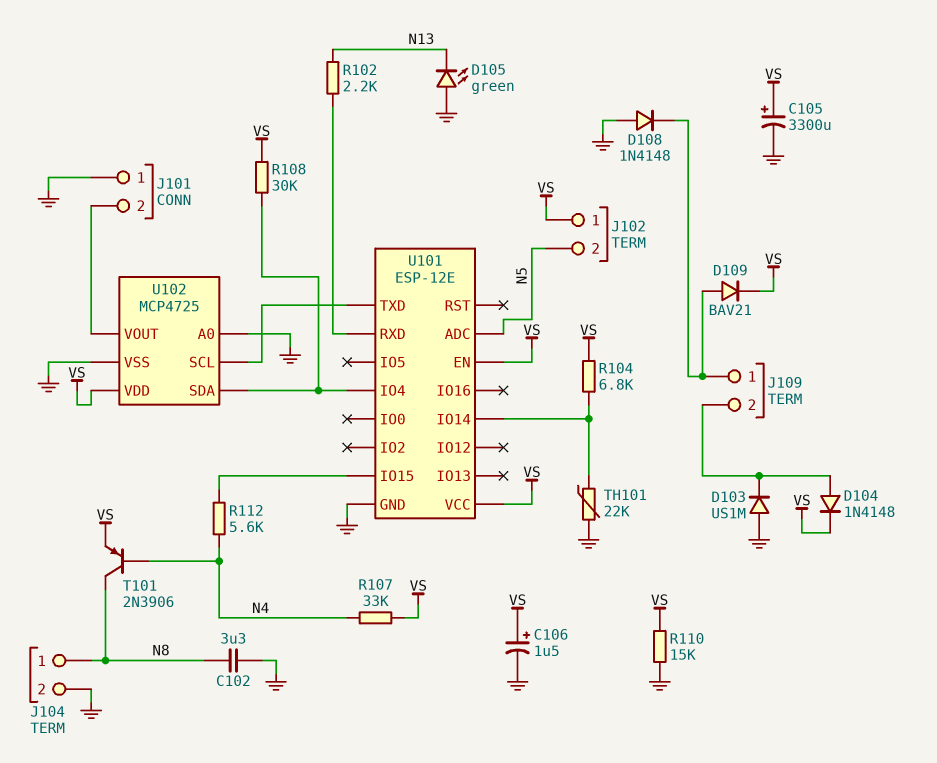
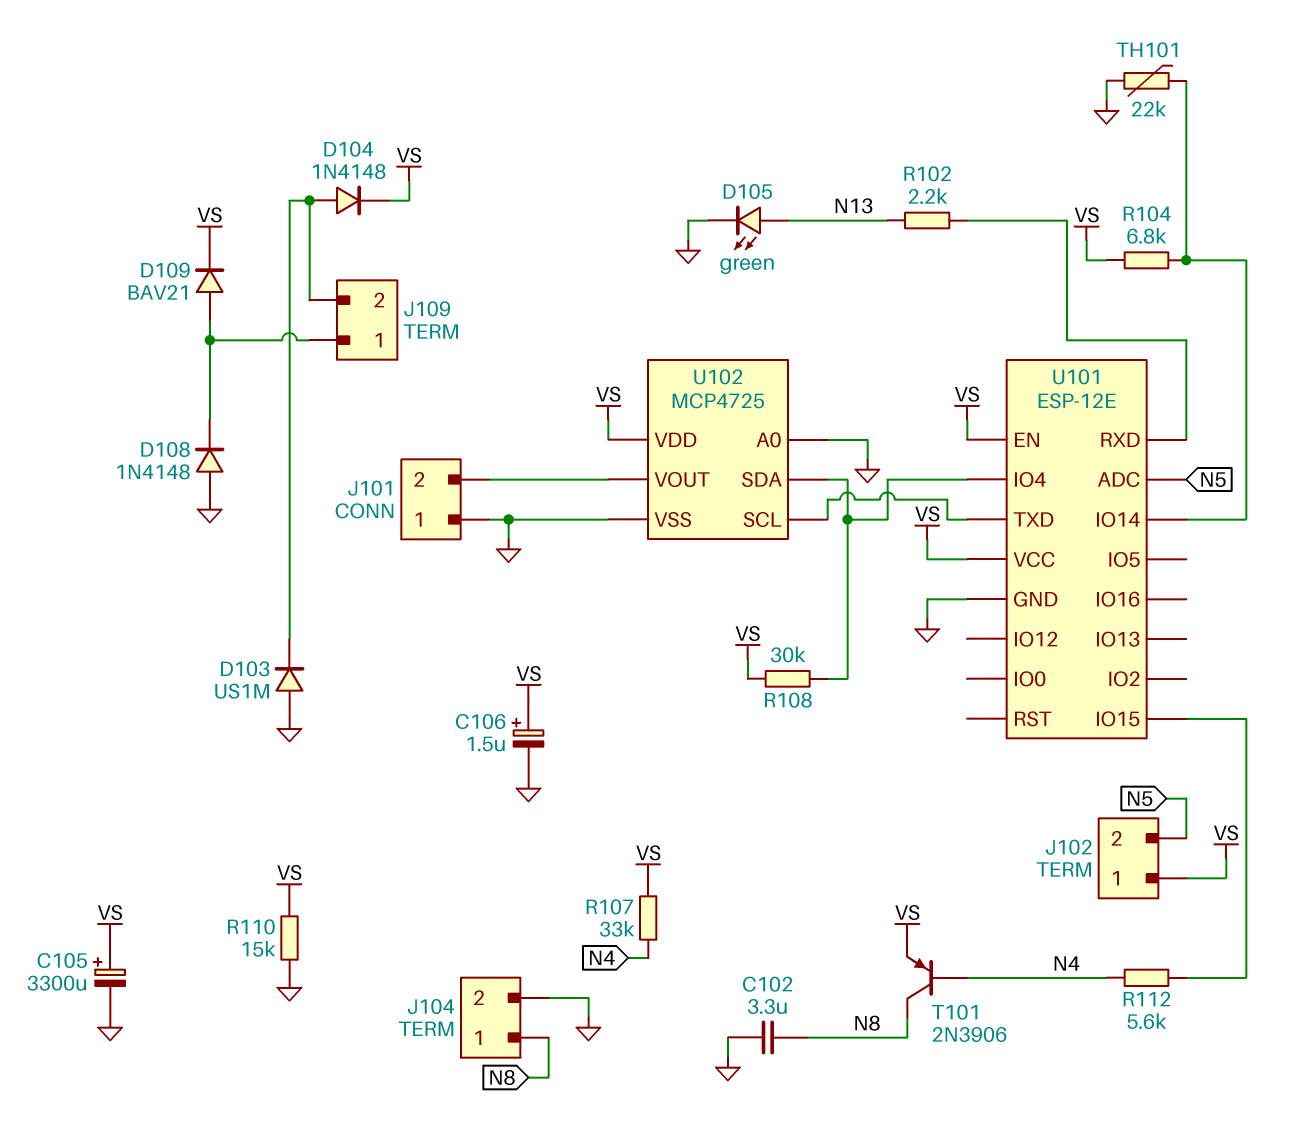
D105: LED green (A GND, K N13) -> LED green (A N13, K GND)

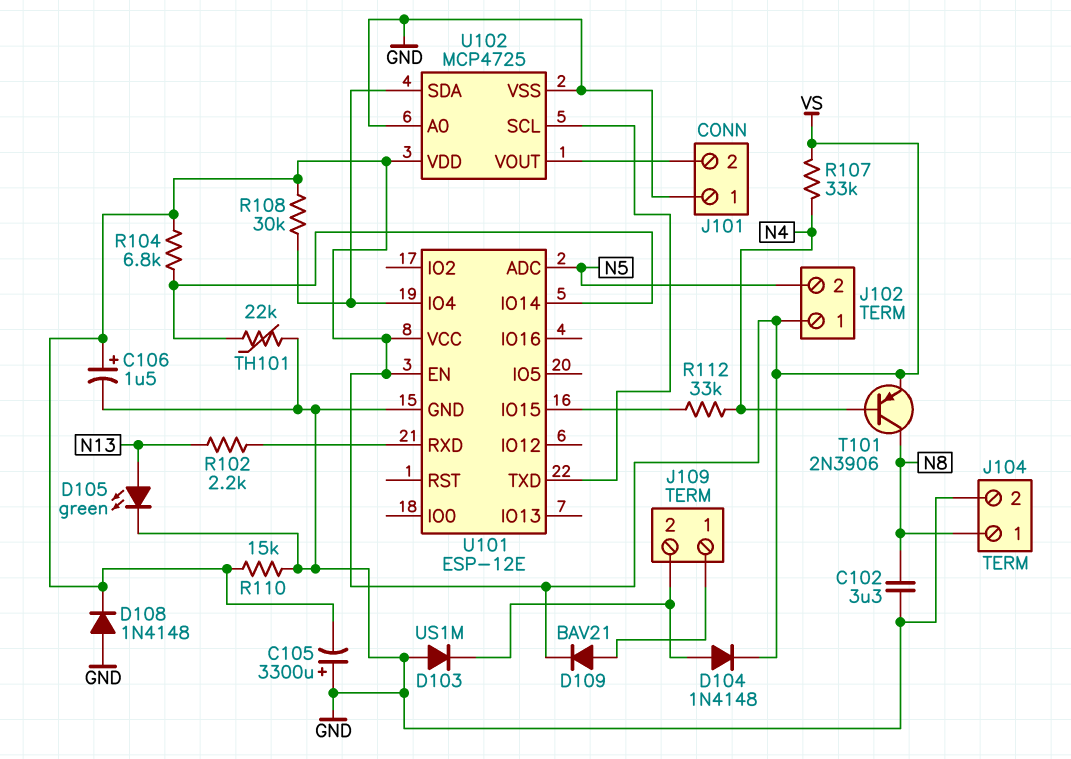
C105: 3300uF (plus VS, minus GND) -> 3300uF (plus GND, minus VS)
D108: diode 1N4148 (A GND, K J109/1) -> diode 1N4148 (A GND, K VS)
R112: 5.6k (N4, U101/IO15) -> 33k (N4, U101/IO15)

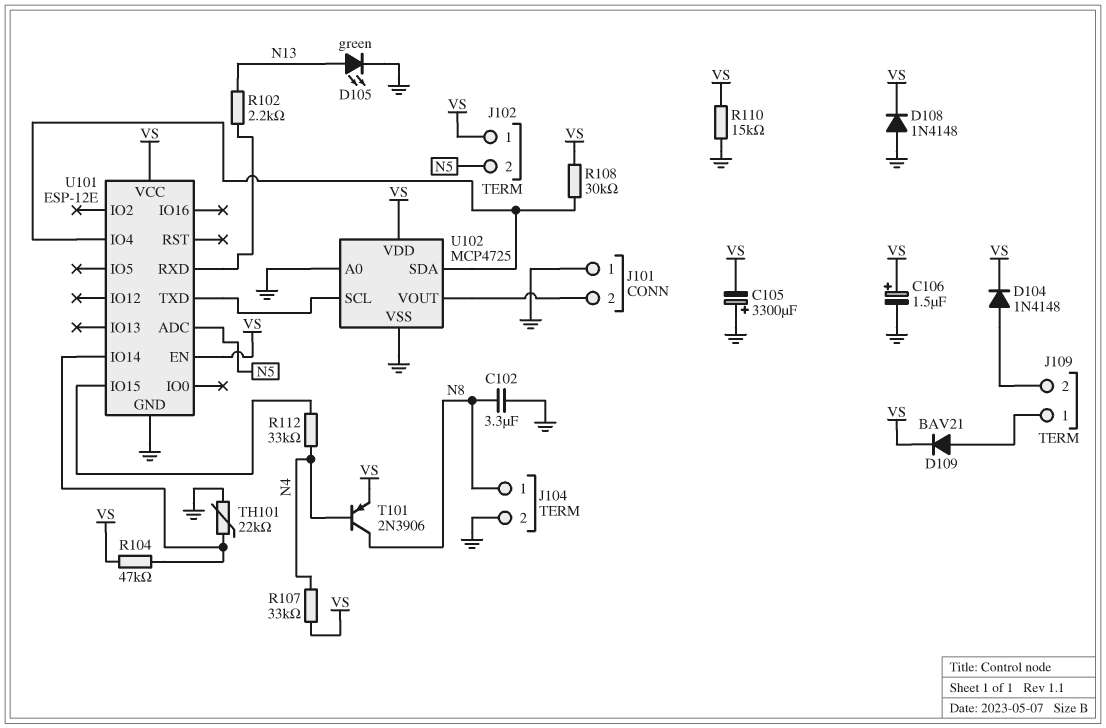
D103: diode US1M (A GND, K J109/2) -> none
R104: 6.8k (U101/IO14, VS) -> 47k (U101/IO14, VS)

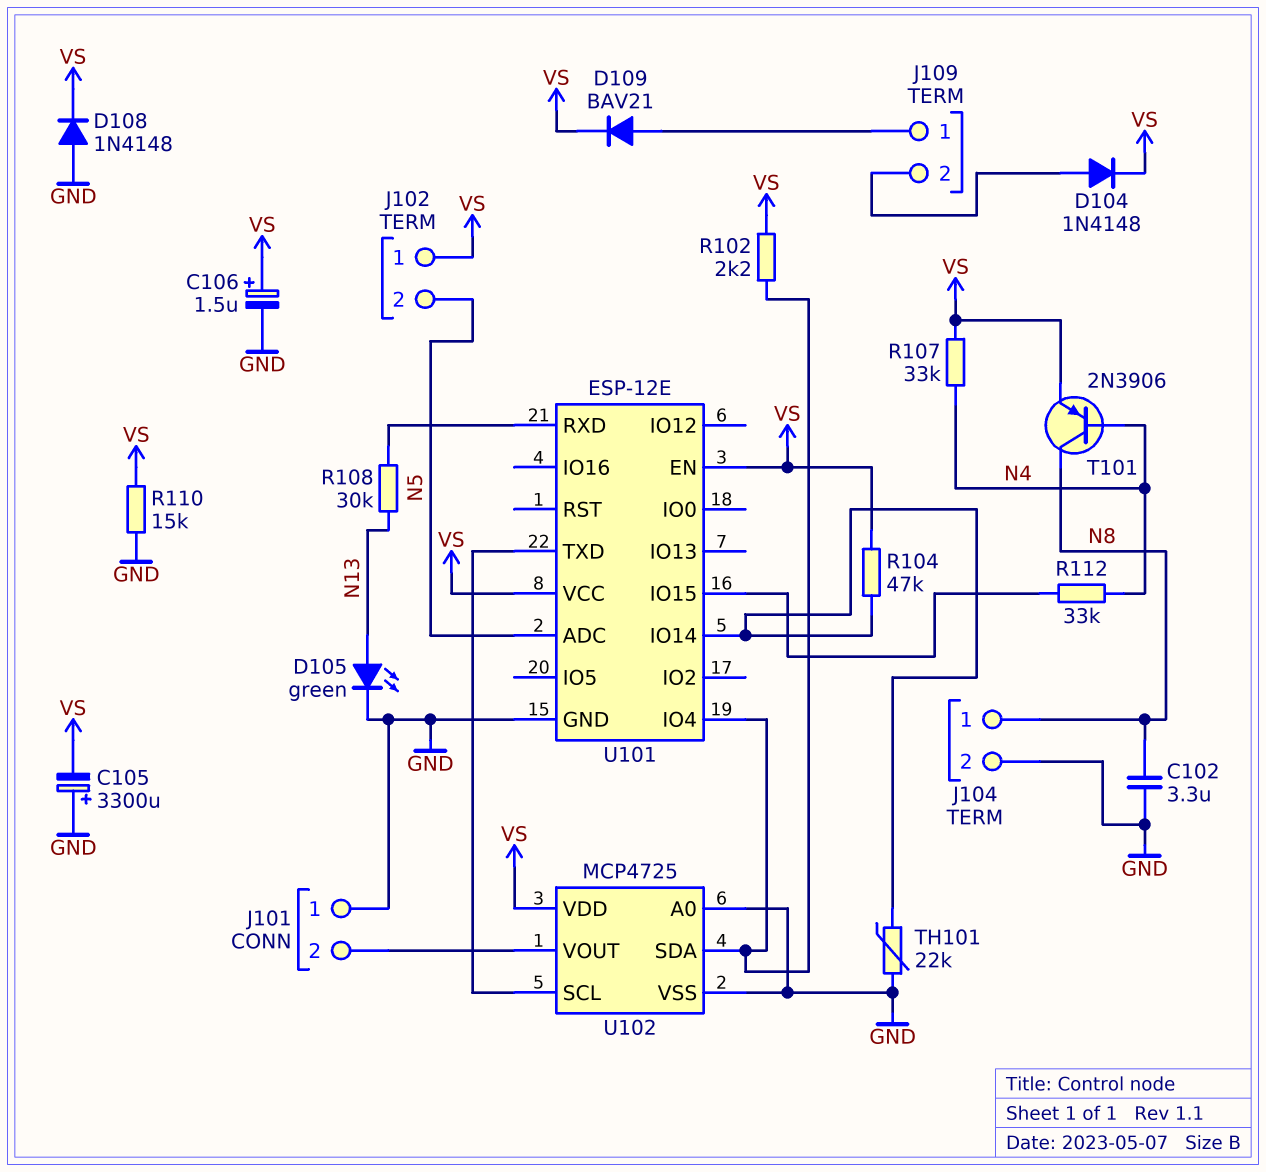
R102: 2.2k (N13, U101/RXD) -> 2.2k (U101/IO4, VS)
R108: 30k (U101/IO4, VS) -> 30k (N13, U101/RXD)

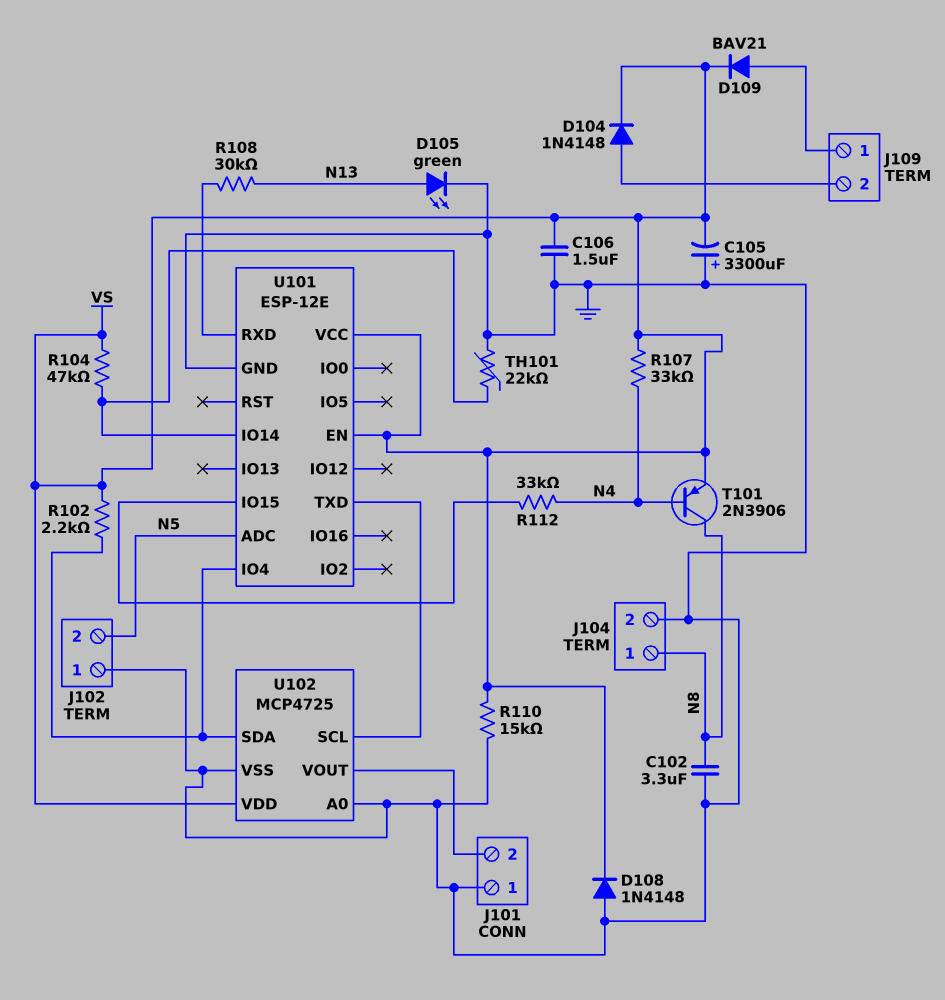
C106: 1.5uF (plus VS, minus GND) -> 1.5uF (GND, VS)
J102 pin 1: VS -> GND

